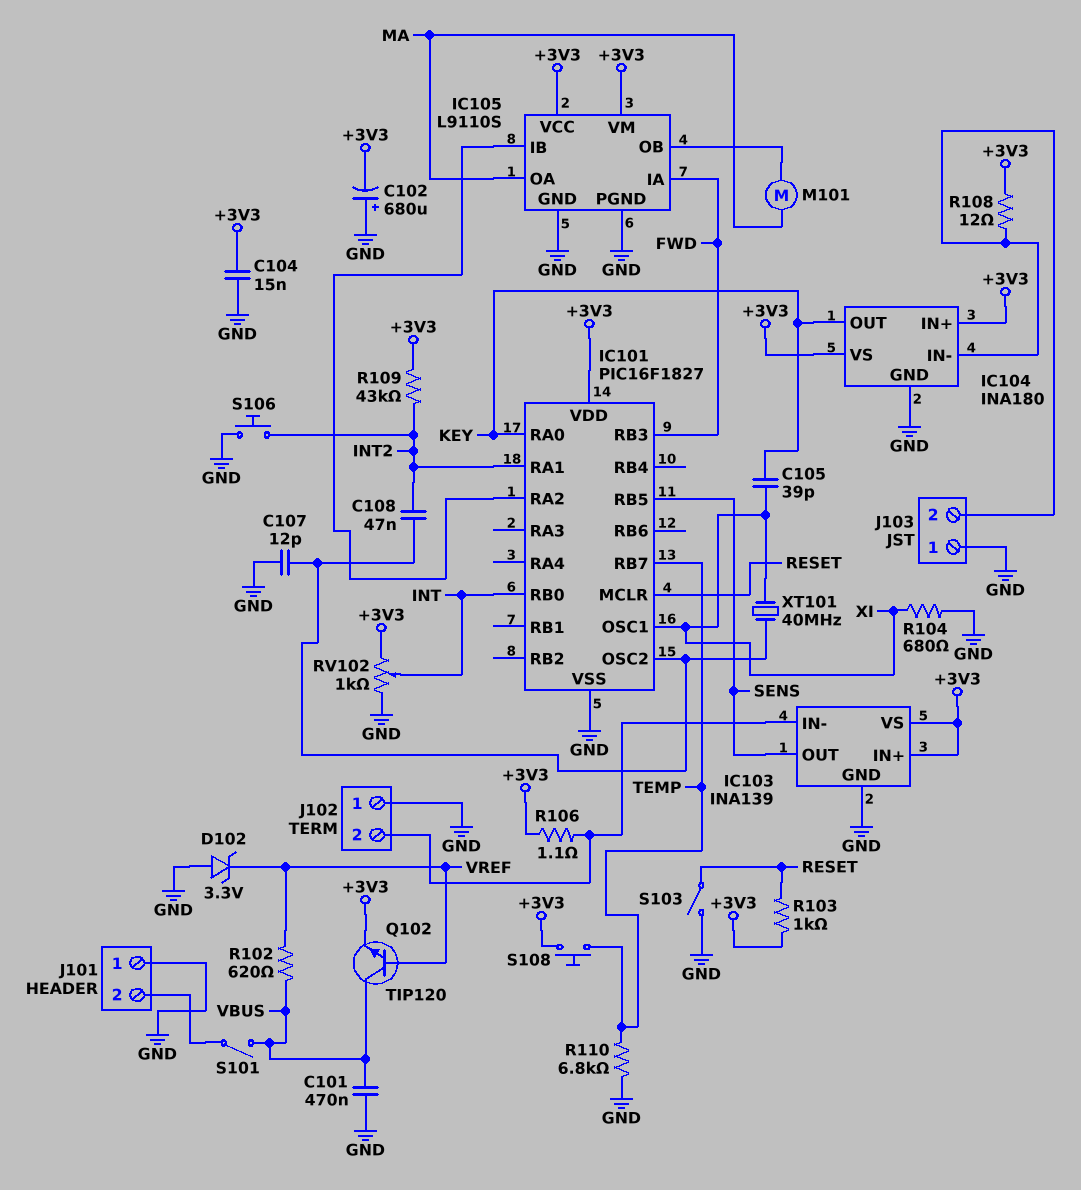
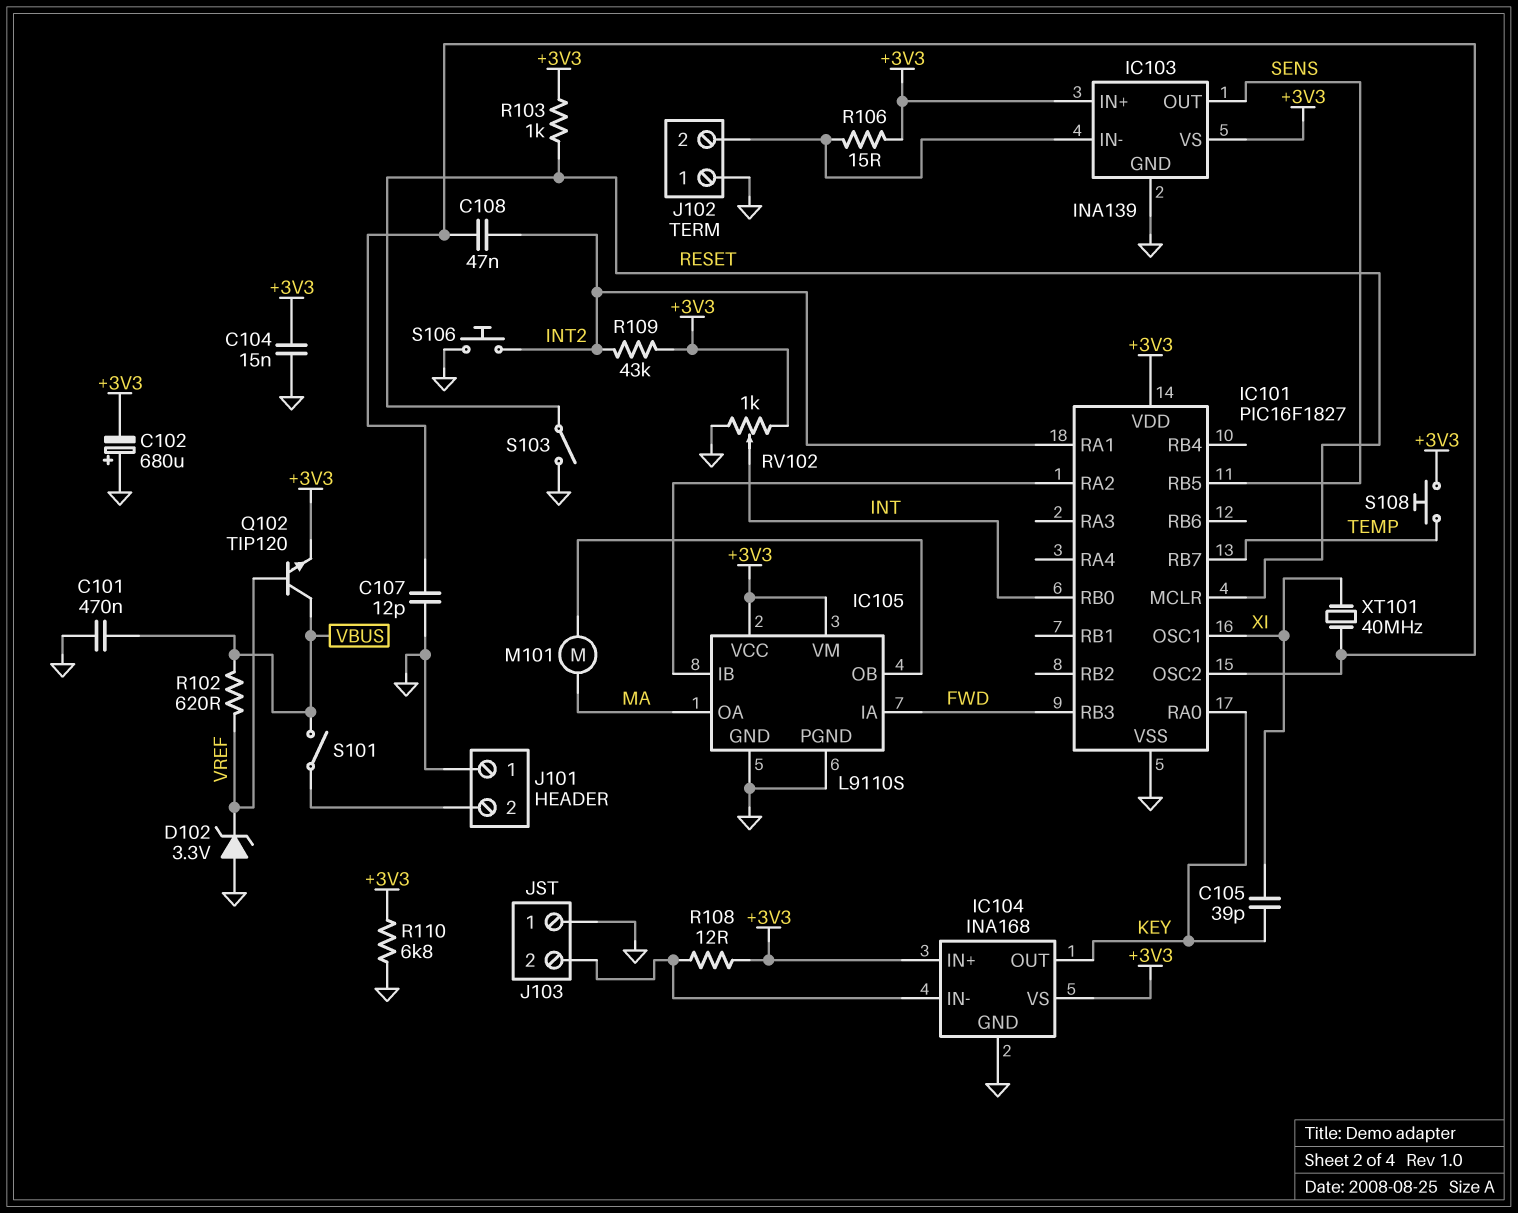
IC104: INA180 -> INA168
R104: 680 (GND, XI) -> none
R106: 1.1 (+3V3, IC103/IN-) -> 15 (+3V3, IC103/IN-)
R110: 6.8k (GND, TEMP) -> 6.8k (+3V3, GND)

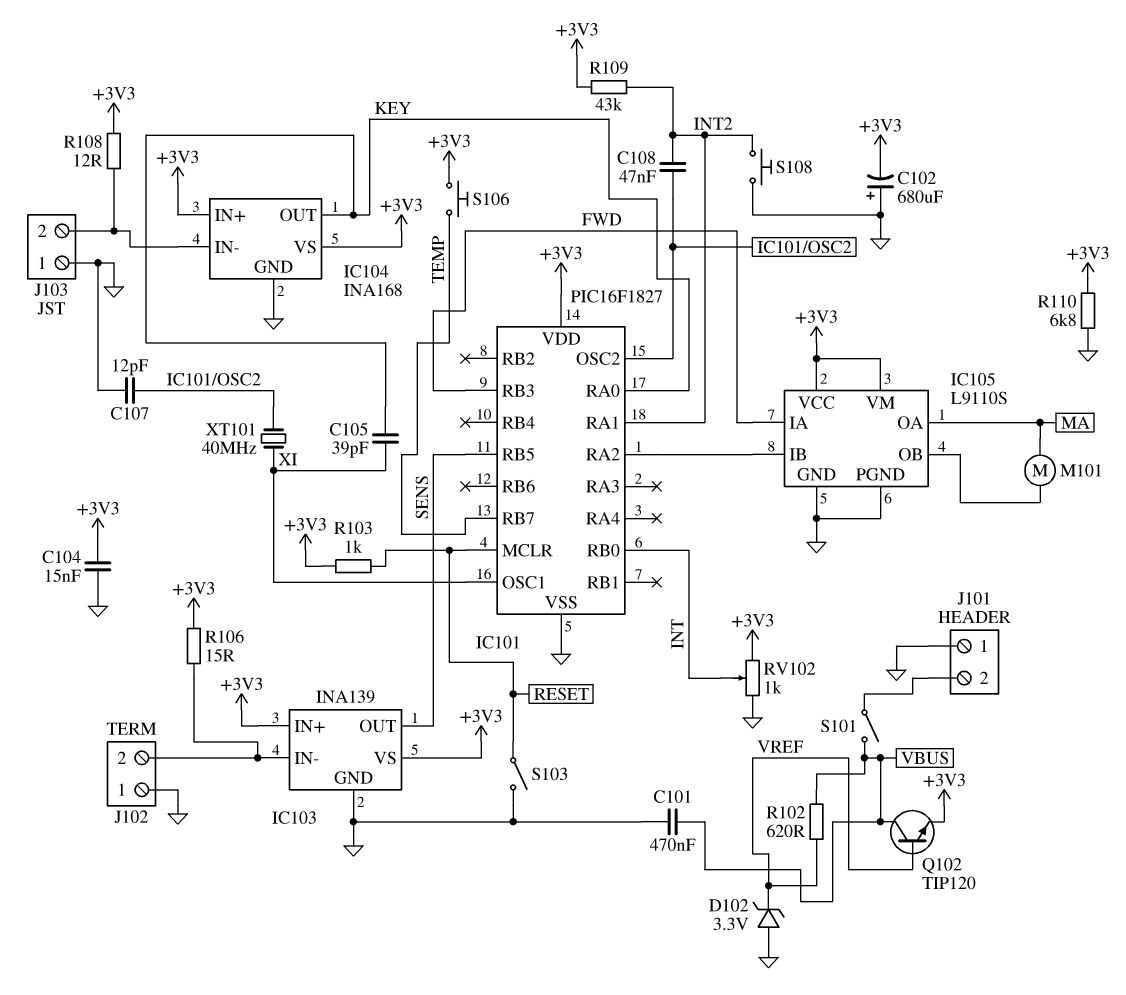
S106: button (GND, INT2) -> button (+3V3, TEMP)
S108: button (+3V3, TEMP) -> button (GND, INT2)

